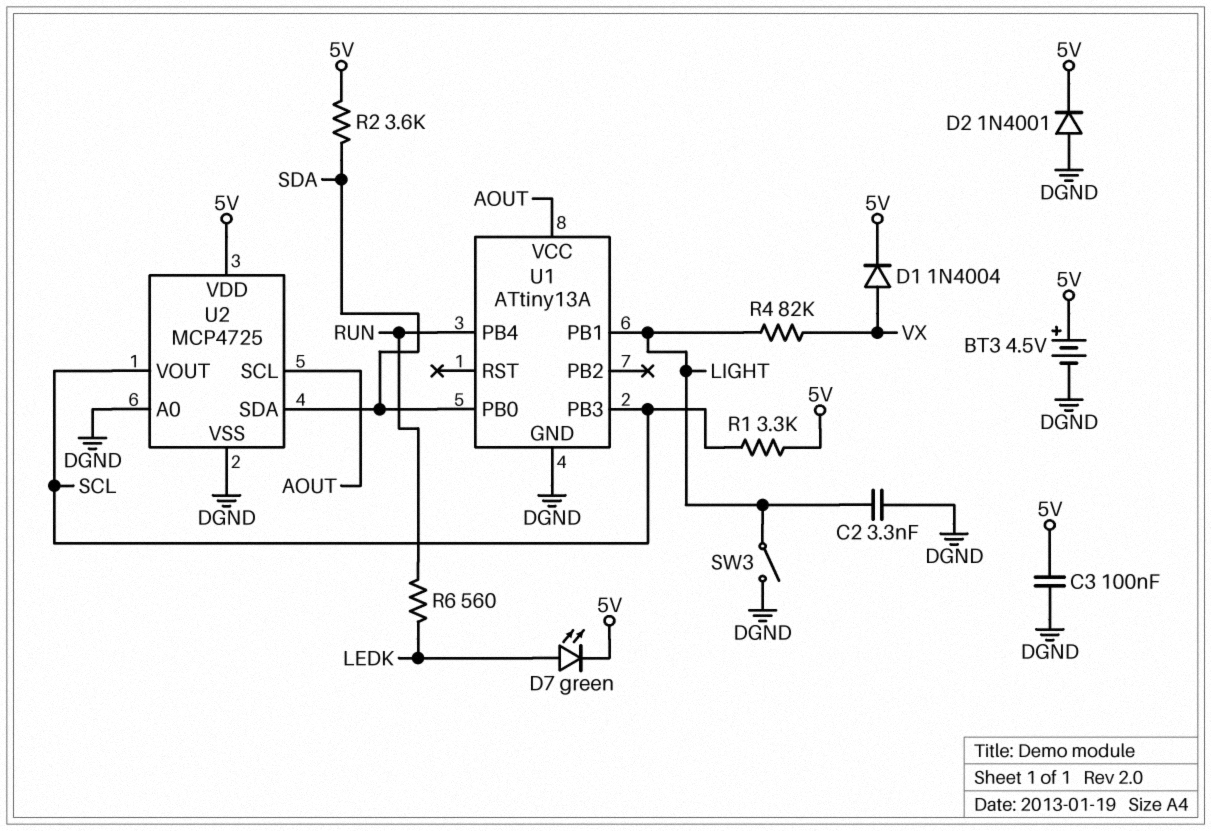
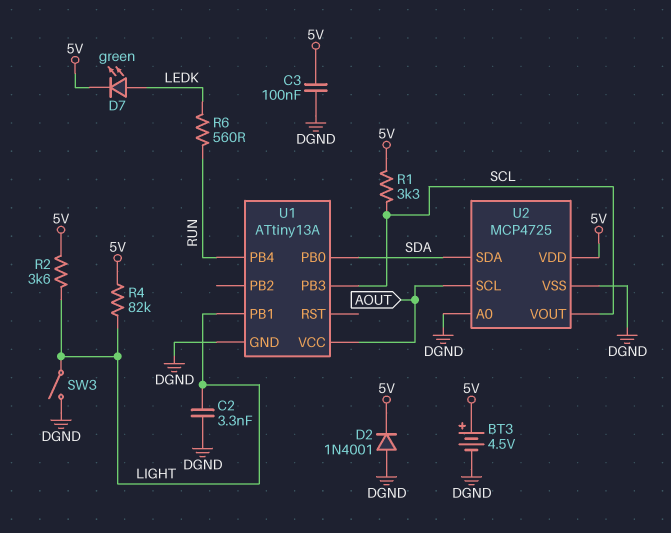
D1: diode 1N4004 (A VX, K 5V) -> none
R2: 3.6k (5V, SDA) -> 3.6k (5V, LIGHT)
R4: 82k (LIGHT, VX) -> 82k (5V, LIGHT)

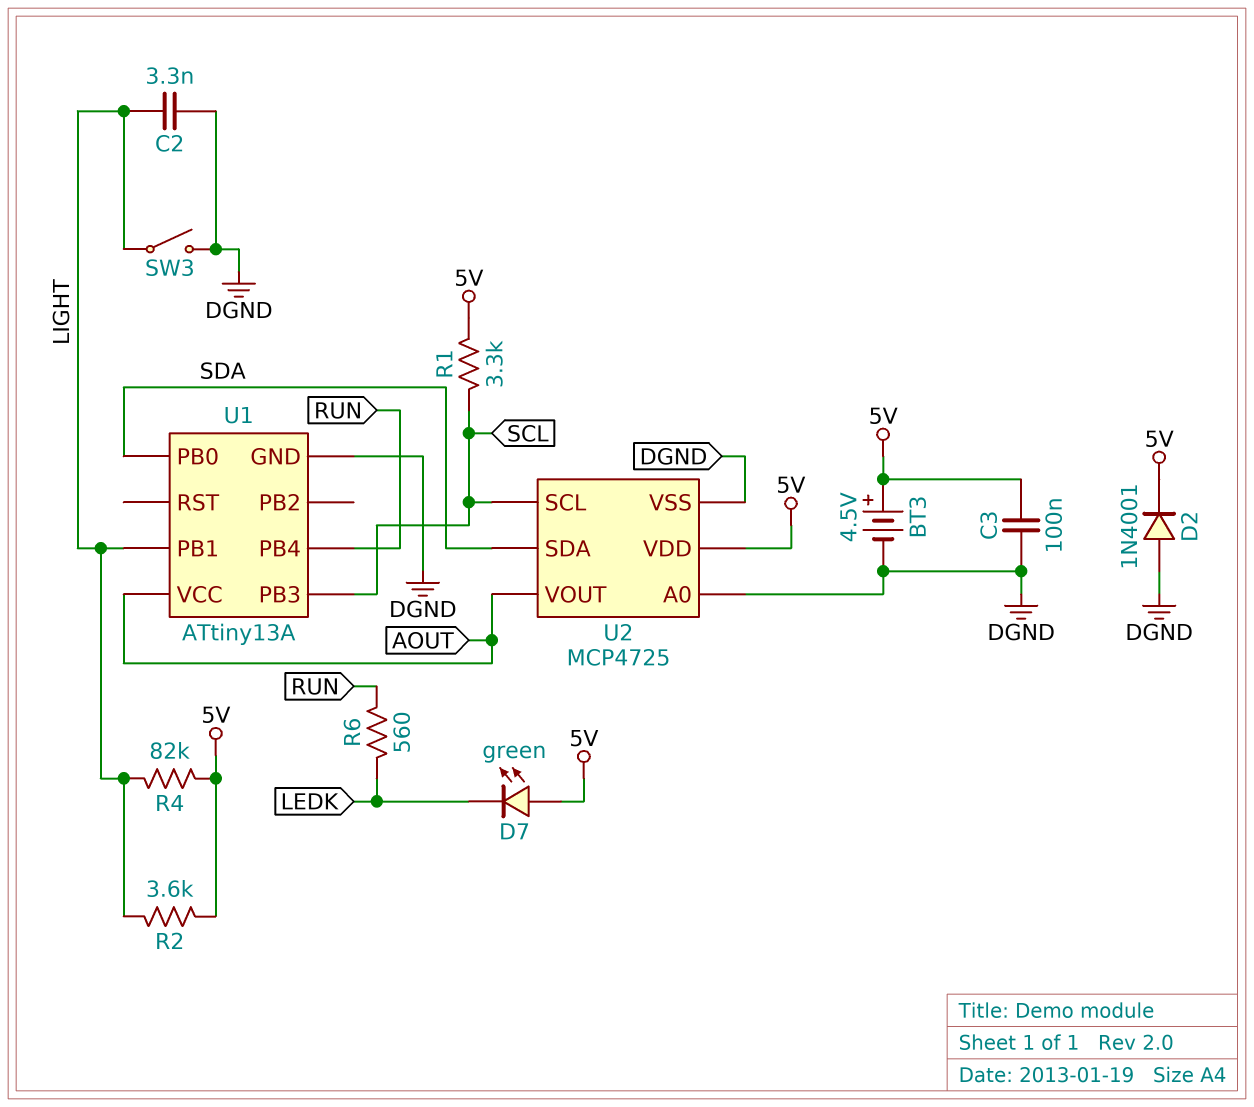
D7: LED green (A LEDK, K 5V) -> LED green (A 5V, K LEDK)
U2 pin SCL: AOUT -> SCL
U2 pin VOUT: SCL -> AOUT

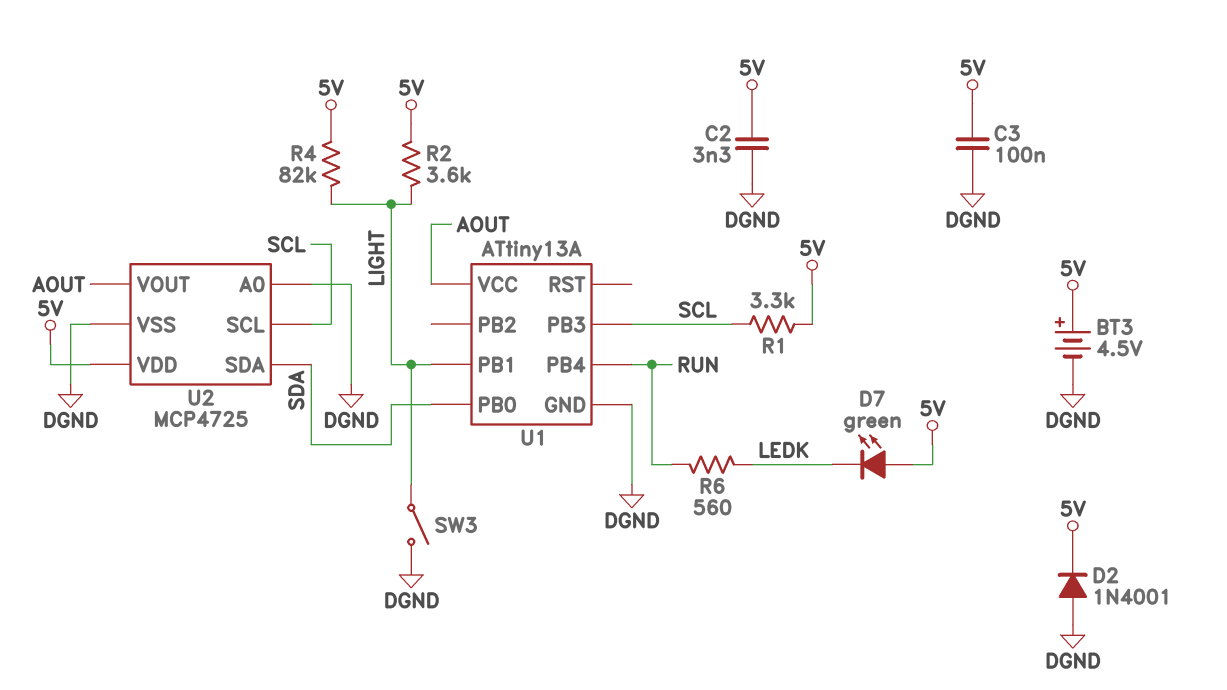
C2: 3.3nF (DGND, LIGHT) -> 3.3nF (5V, DGND)

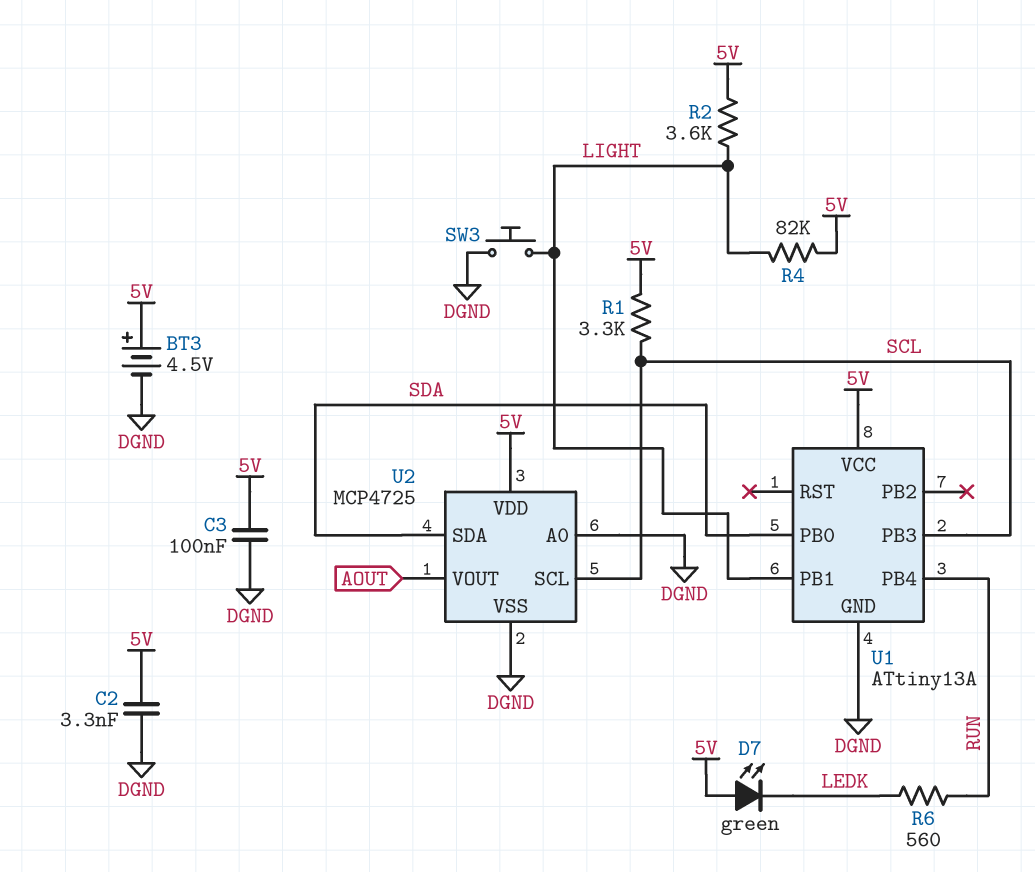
D2: diode 1N4001 (A DGND, K 5V) -> none
SW3: switch (DGND, LIGHT) -> button (DGND, LIGHT)
U1 pin VCC: AOUT -> 5V

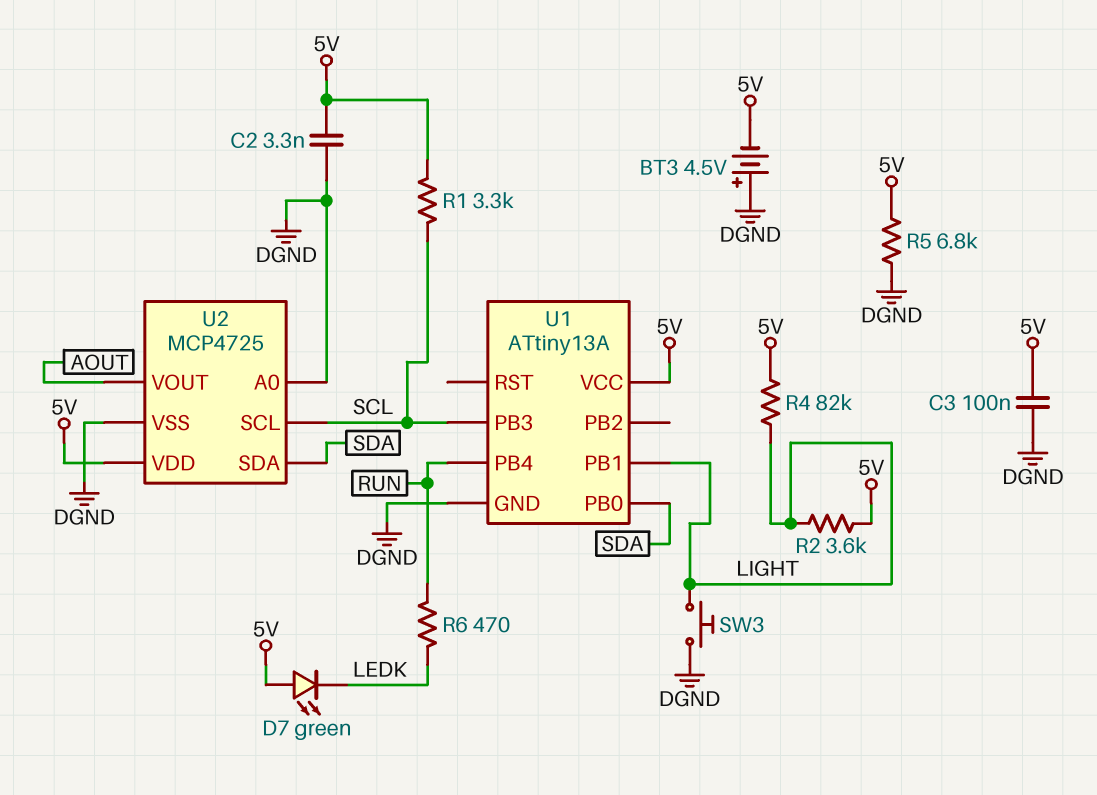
BT3: 4.5V (plus 5V, minus DGND) -> 4.5V (plus DGND, minus 5V)
R5: none -> 6.8k (5V, DGND)
R6: 560 (LEDK, RUN) -> 470 (LEDK, RUN)

